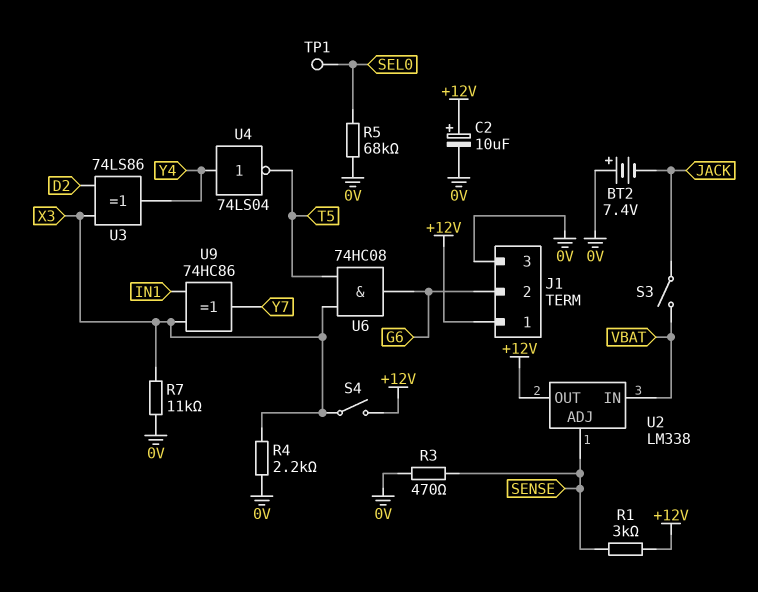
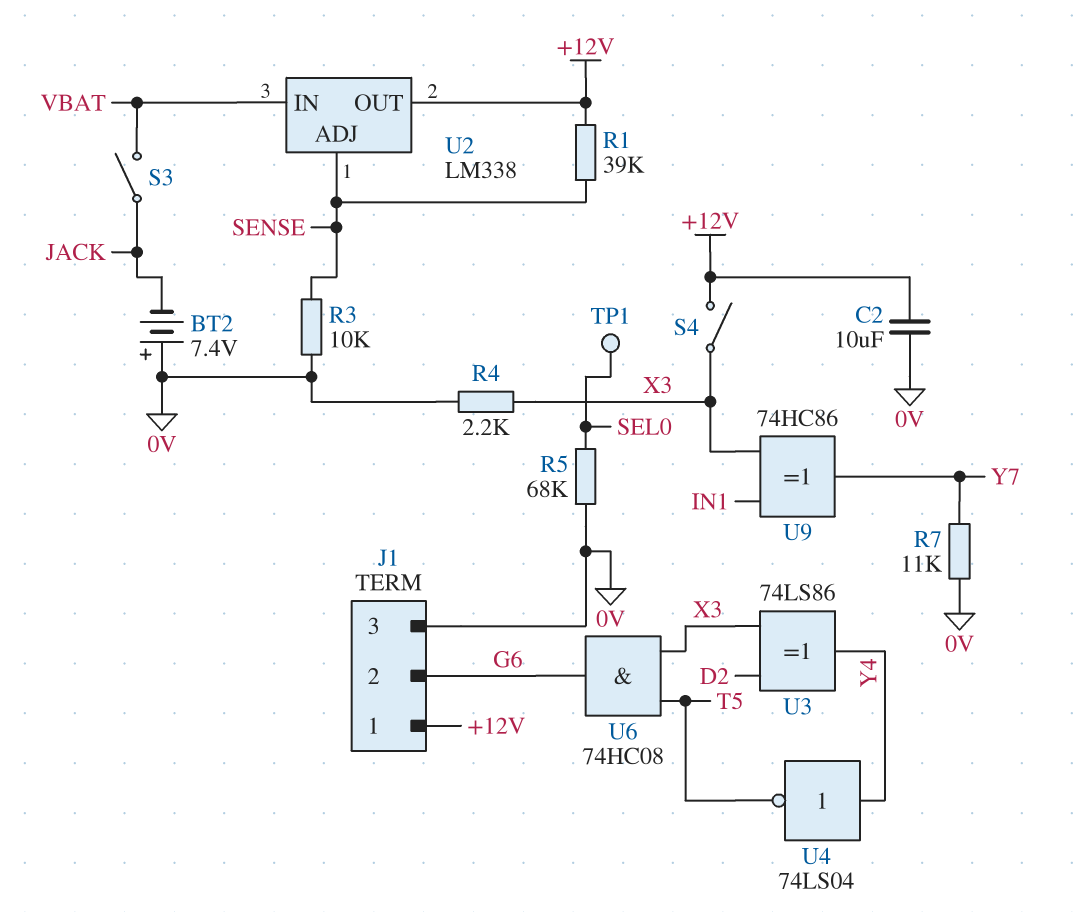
C2: 10uF (plus +12V, minus 0V) -> 10uF (+12V, 0V)
R1: 3k (+12V, SENSE) -> 39k (+12V, SENSE)
R3: 470 (0V, SENSE) -> 10k (0V, SENSE)
R7: 11k (0V, X3) -> 11k (0V, Y7)

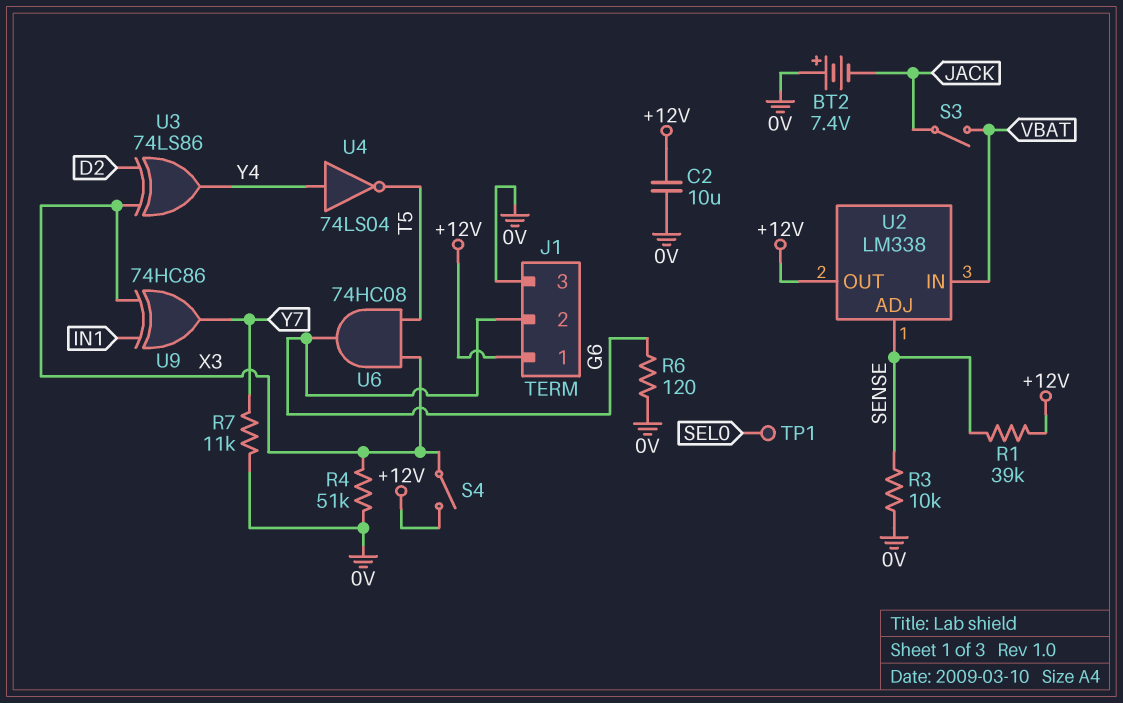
R4: 2.2k (0V, X3) -> 51k (0V, X3)
R5: 68k (0V, SEL0) -> none
R6: none -> 120 (0V, G6)

